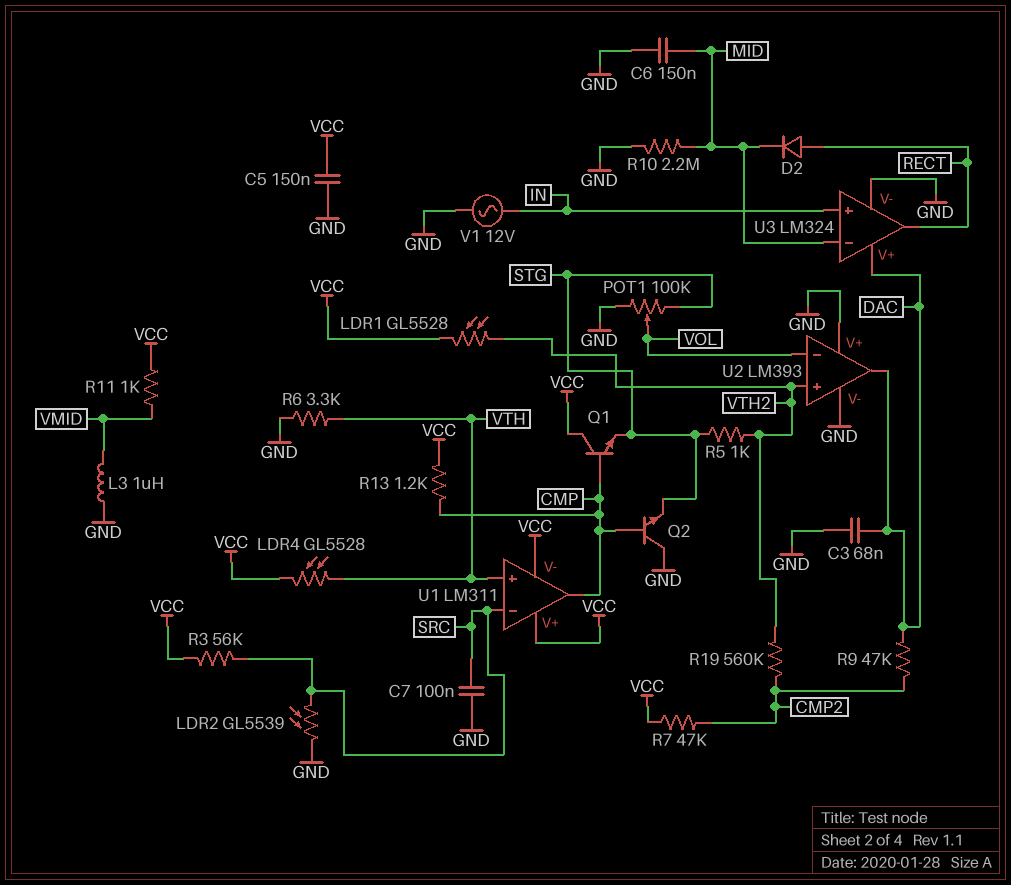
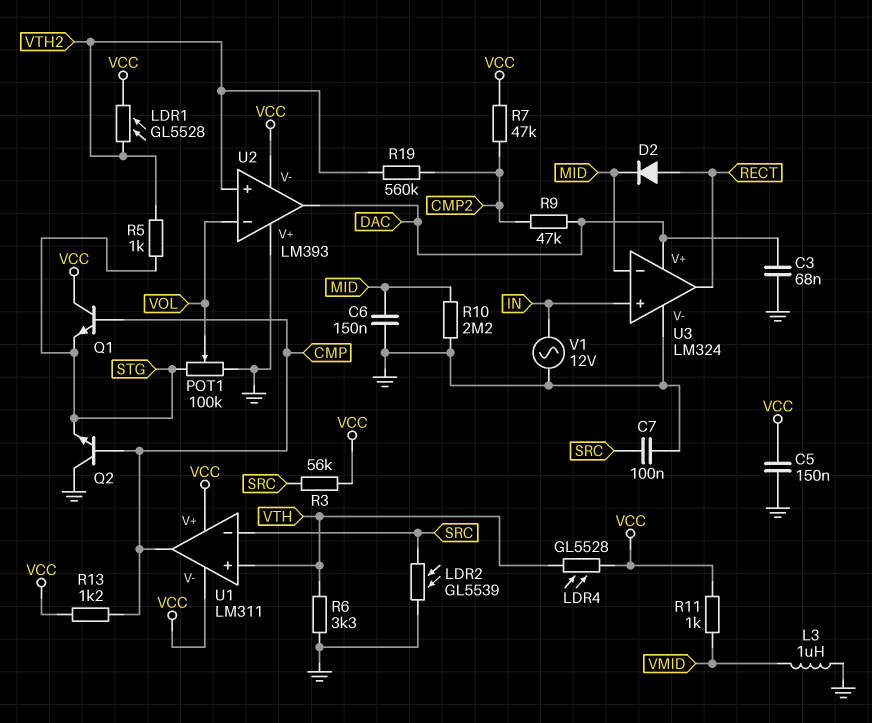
U2 pin V-: GND -> VCC

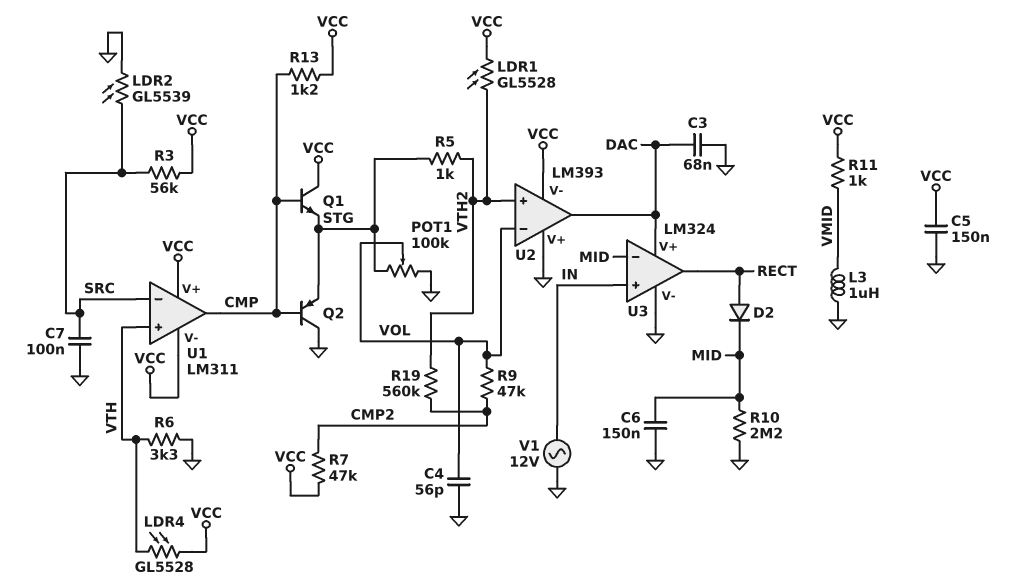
C4: none -> 56pF (GND, VOL)
Q2: NPN (B CMP, C GND, E STG) -> PNP (B CMP, C GND, E STG)
R9: 47k (CMP2, DAC) -> 47k (CMP2, VOL)

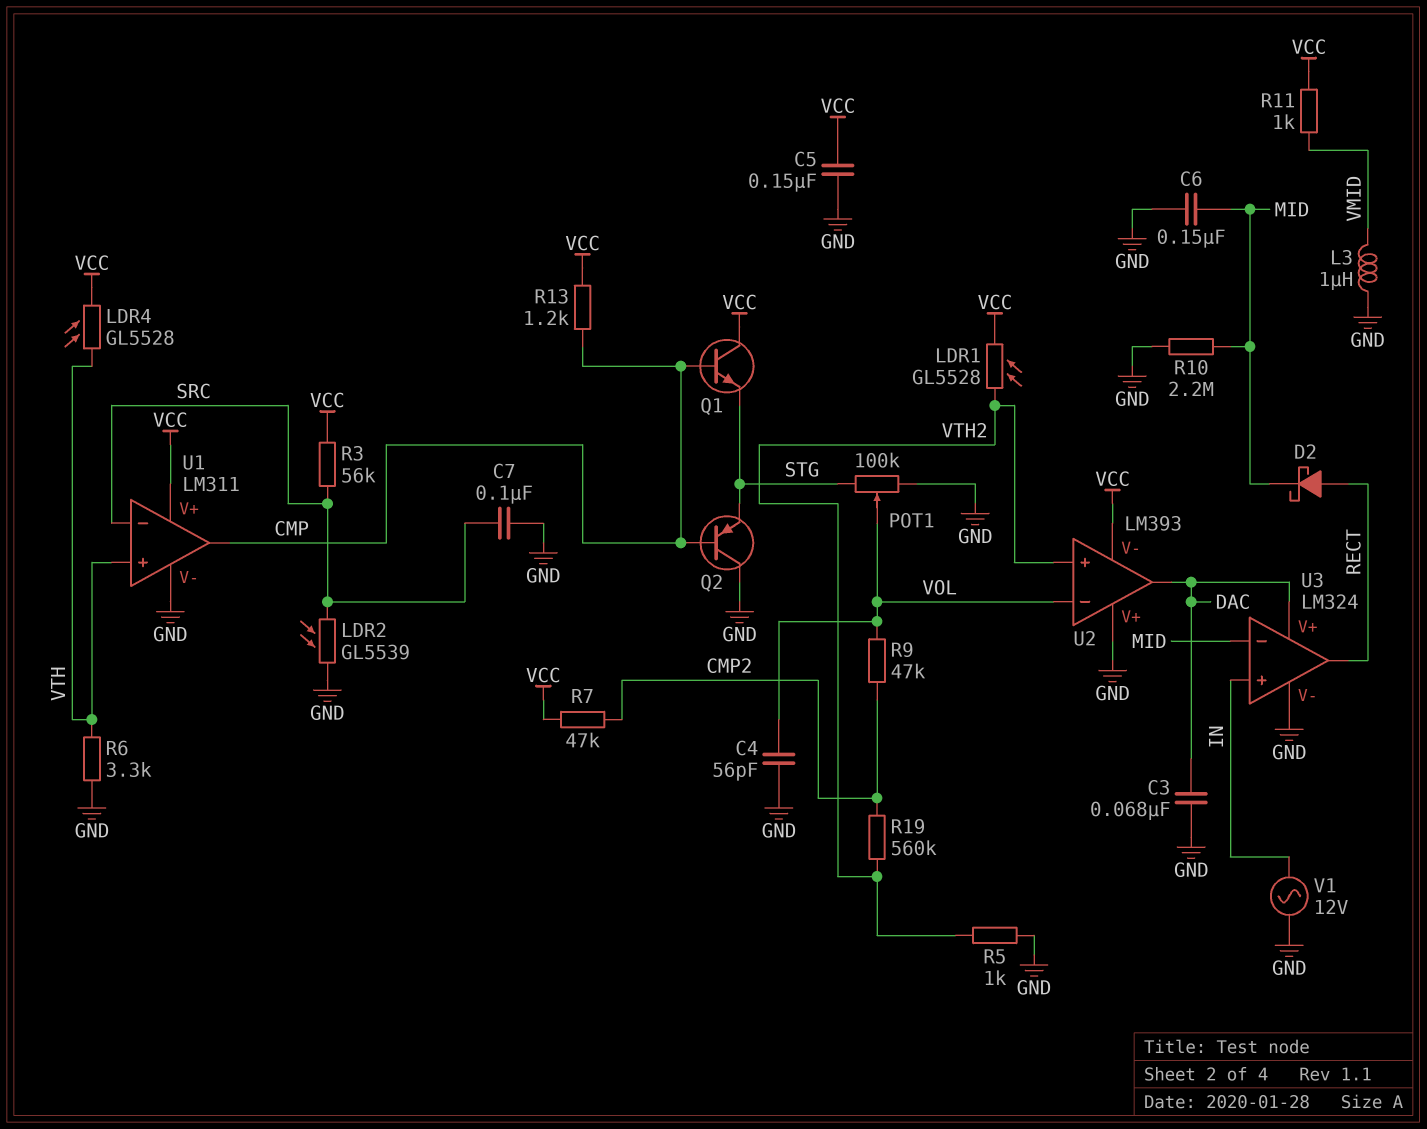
D2: diode (A RECT, K MID) -> schottky (A RECT, K MID)
R5: 1k (STG, VTH2) -> 1k (GND, VTH2)
U1 pin V-: VCC -> GND

